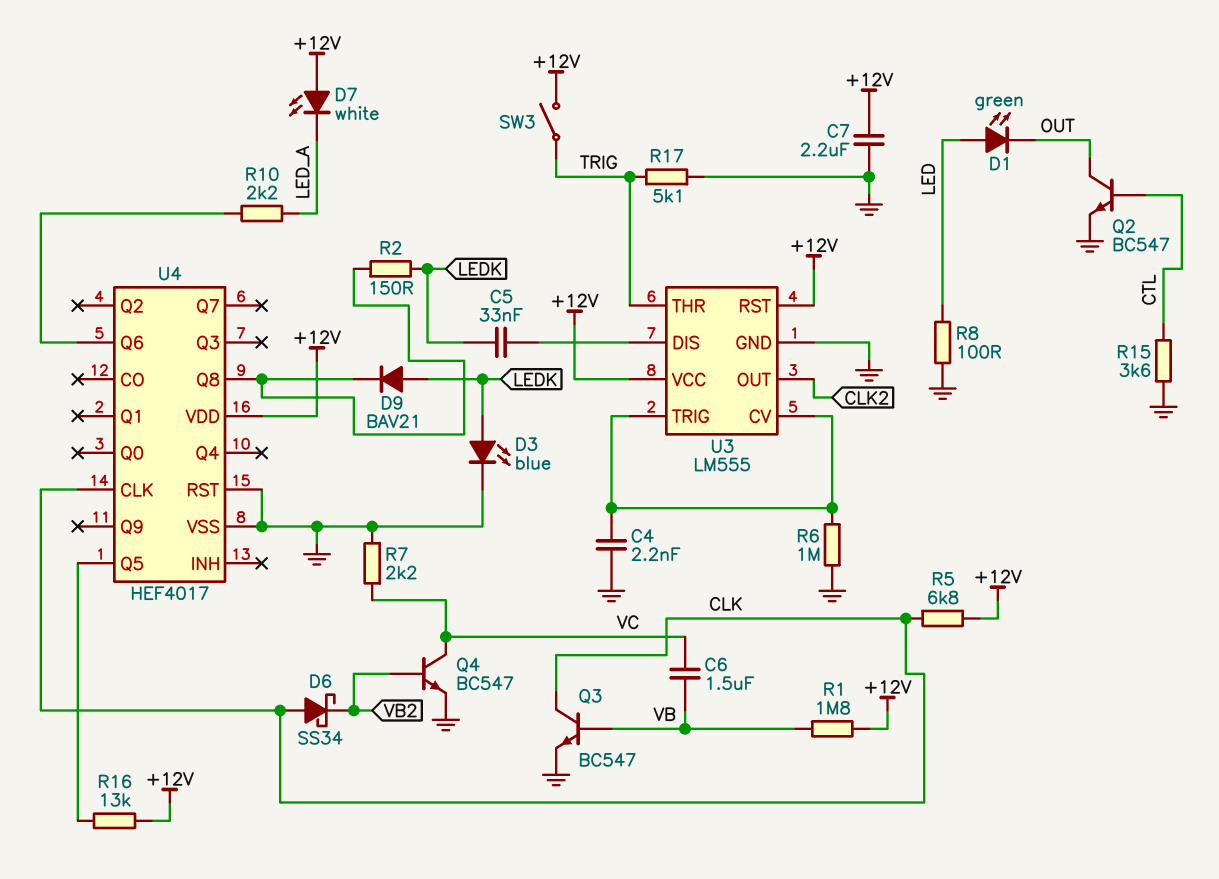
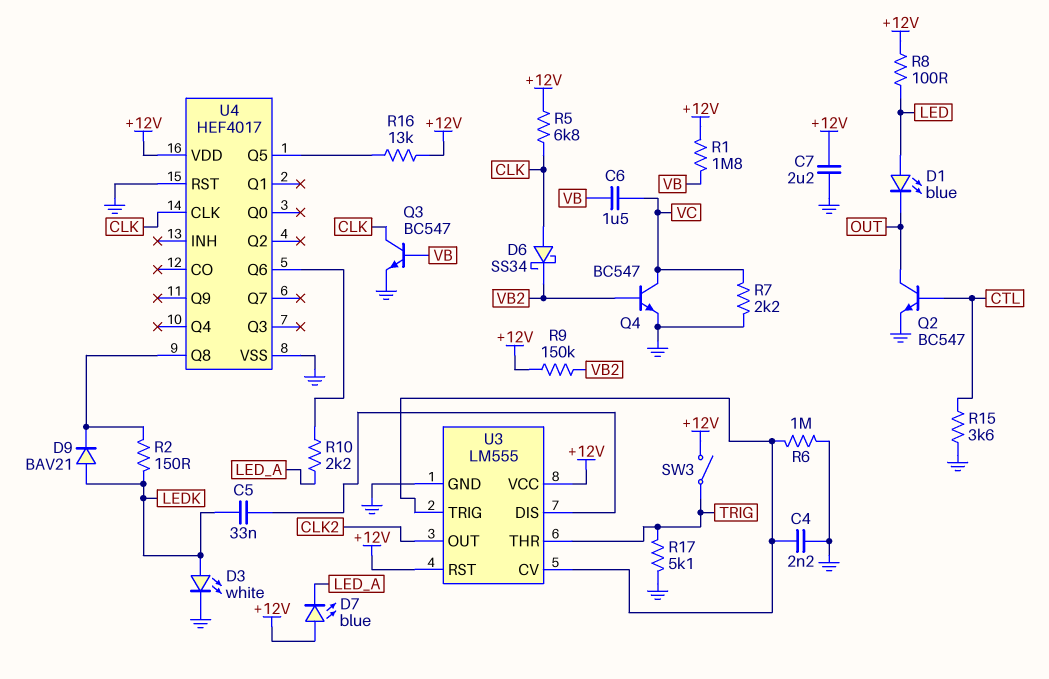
D1: LED green (A LED, K OUT) -> LED blue (A LED, K OUT)
D3: LED blue (A LEDK, K GND) -> LED white (A LEDK, K GND)
D7: LED white (A +12V, K LED_A) -> LED blue (A +12V, K LED_A)
R8: 100 (GND, LED) -> 100 (+12V, LED)
R9: none -> 150k (+12V, VB2)

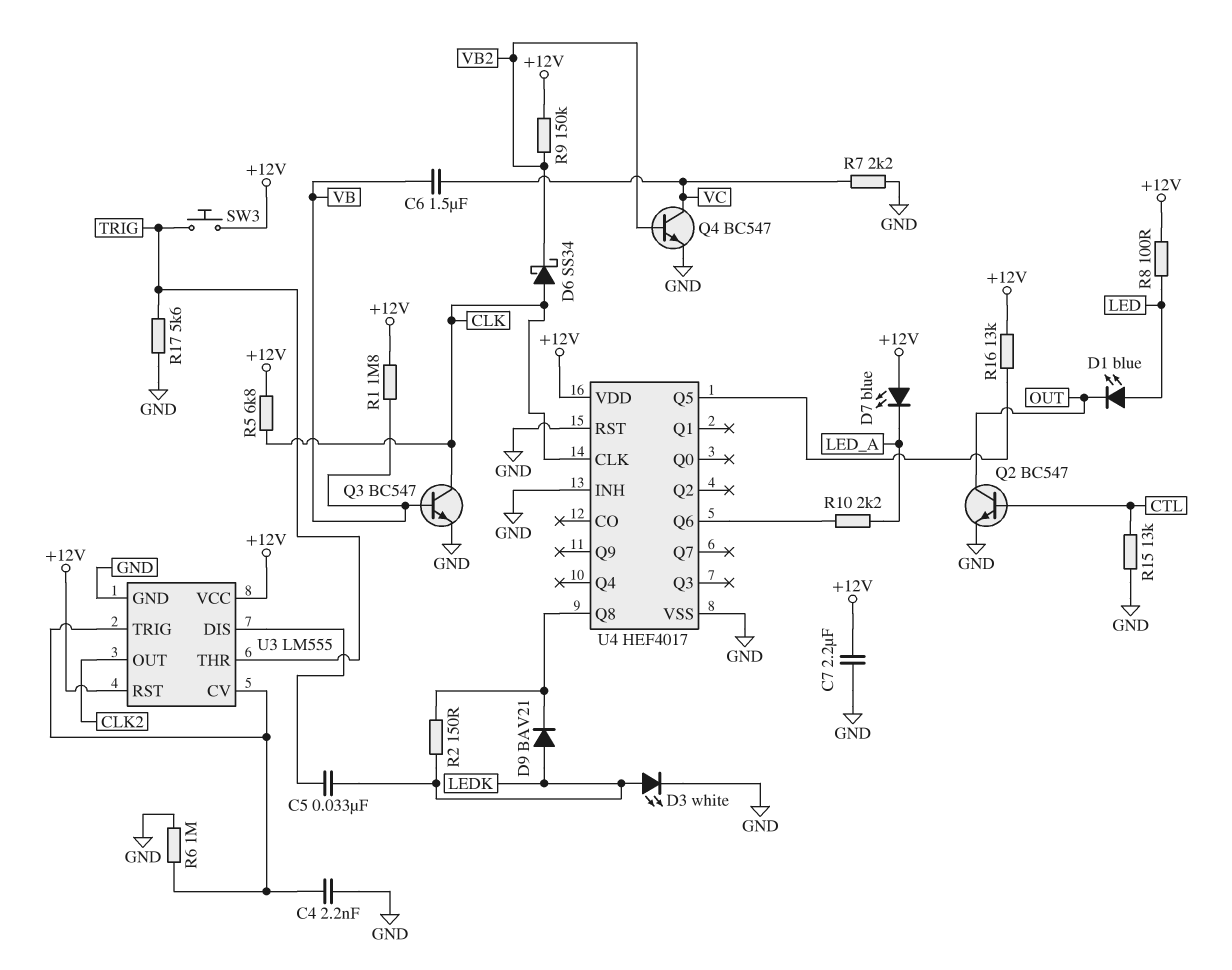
R15: 3.6k (CTL, GND) -> 13k (CTL, GND)
R17: 5.1k (GND, TRIG) -> 5.6k (GND, TRIG)
SW3: switch (+12V, TRIG) -> button (+12V, TRIG)
U4 pin INH: none -> GND

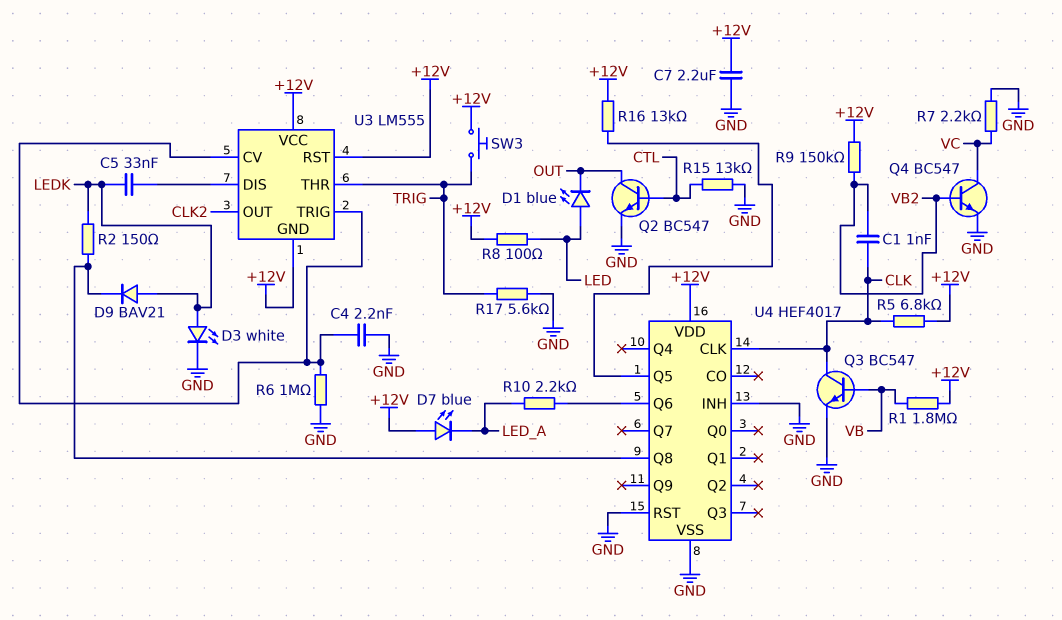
C1: none -> 1nF (CLK, VB2)
C6: 1.5uF (VB, VC) -> none
D6: schottky SS34 (A CLK, K VB2) -> none
U3 pin GND: GND -> +12V

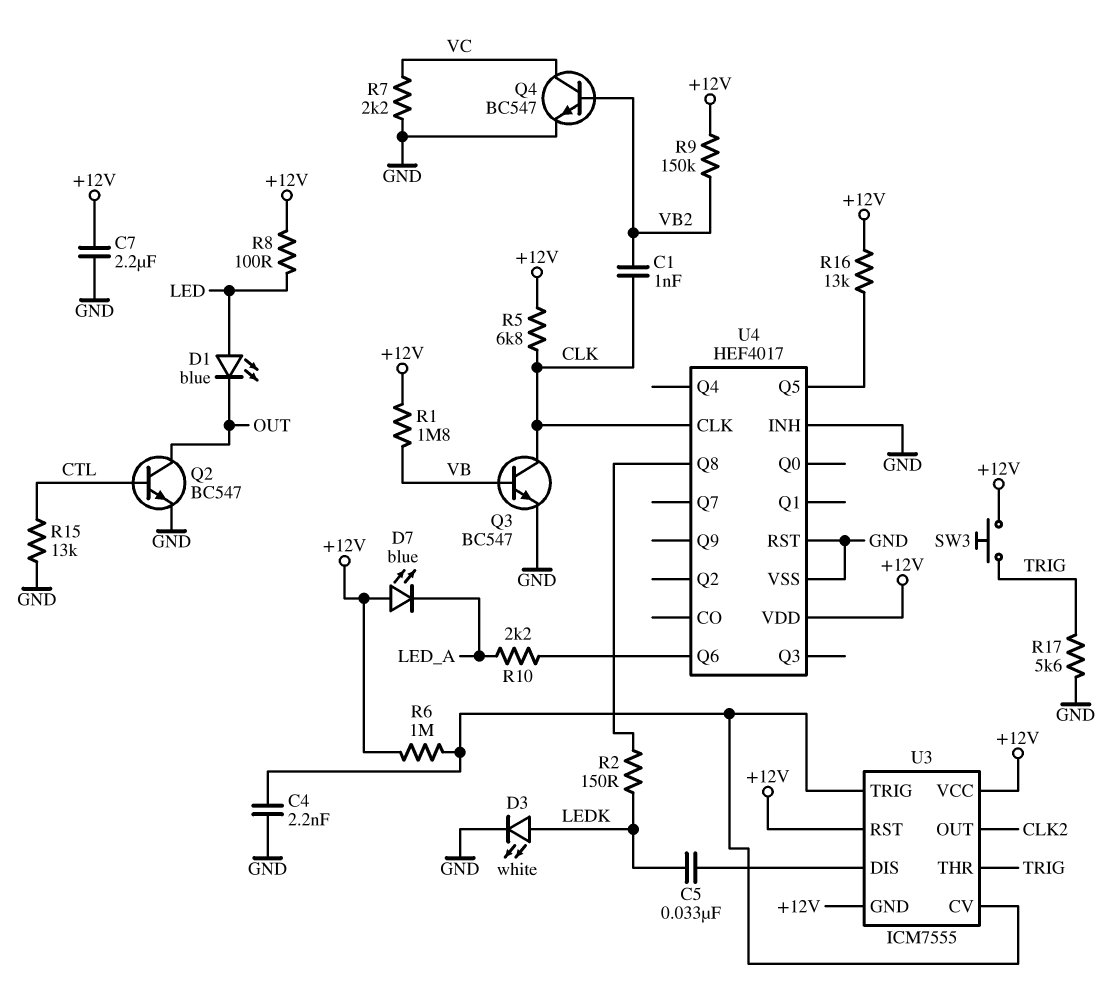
D9: diode BAV21 (A LEDK, K U4/Q8) -> none
R6: 1M (GND, U3/CV) -> 1M (+12V, U3/CV)
U3: LM555 -> ICM7555

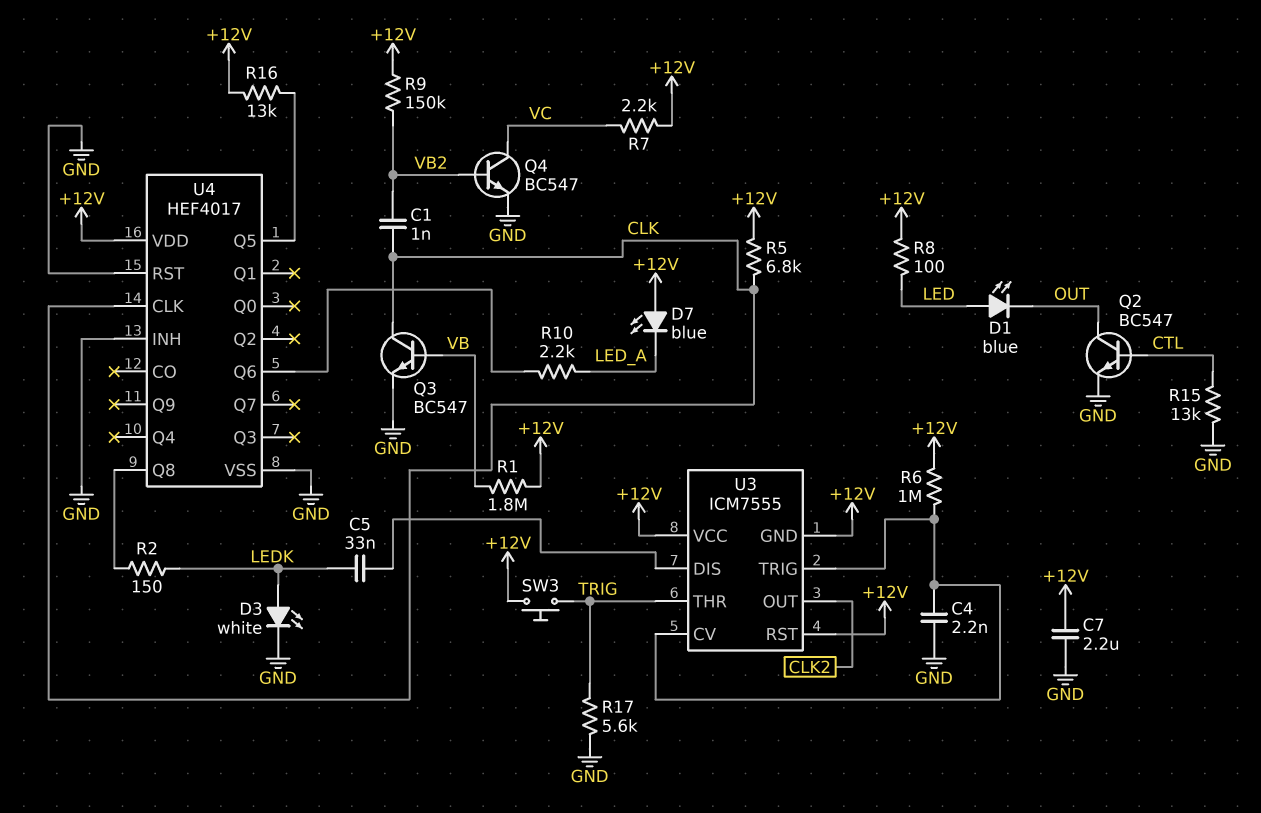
R7: 2.2k (GND, VC) -> 2.2k (+12V, VC)

